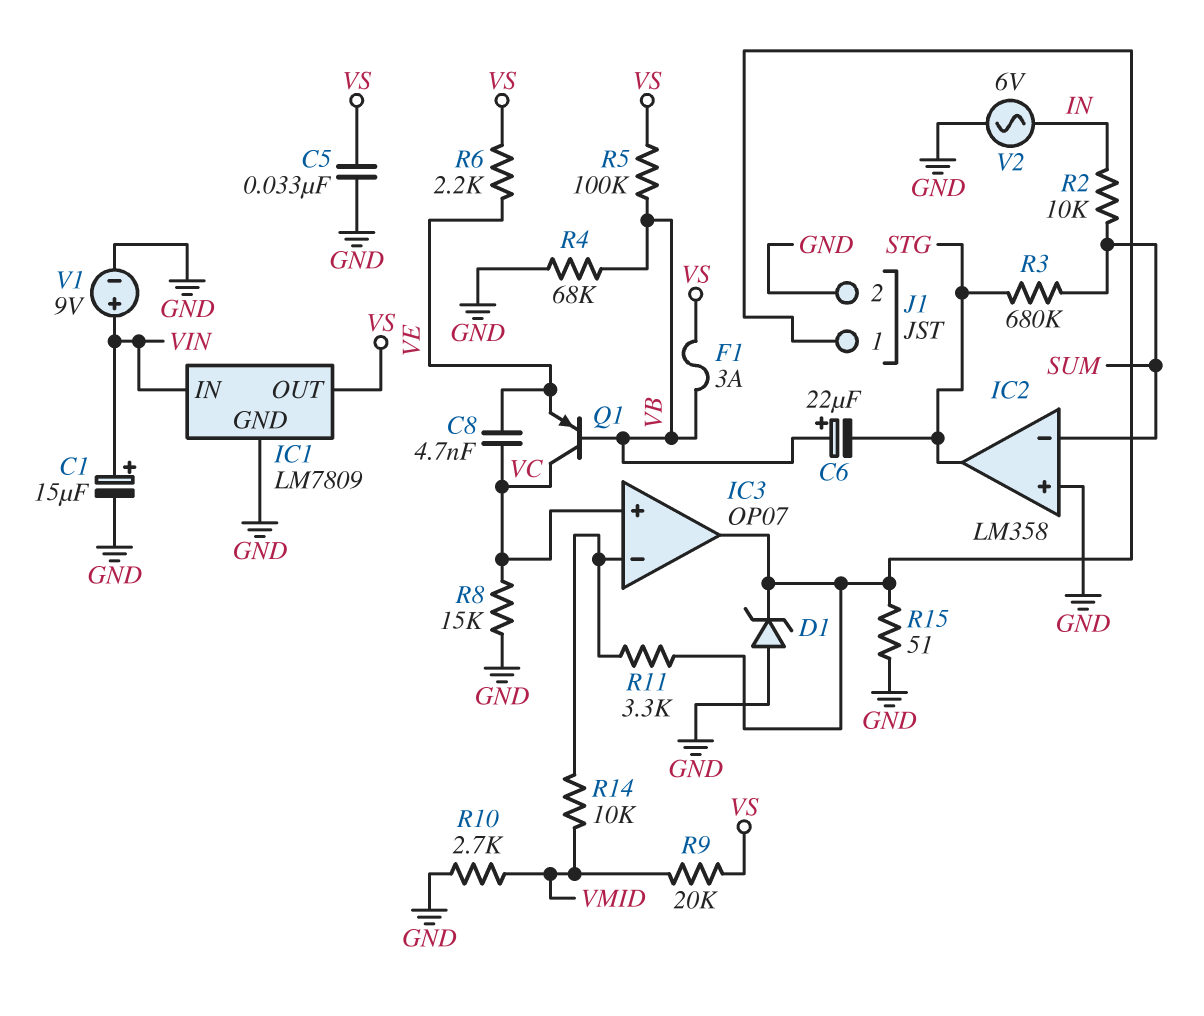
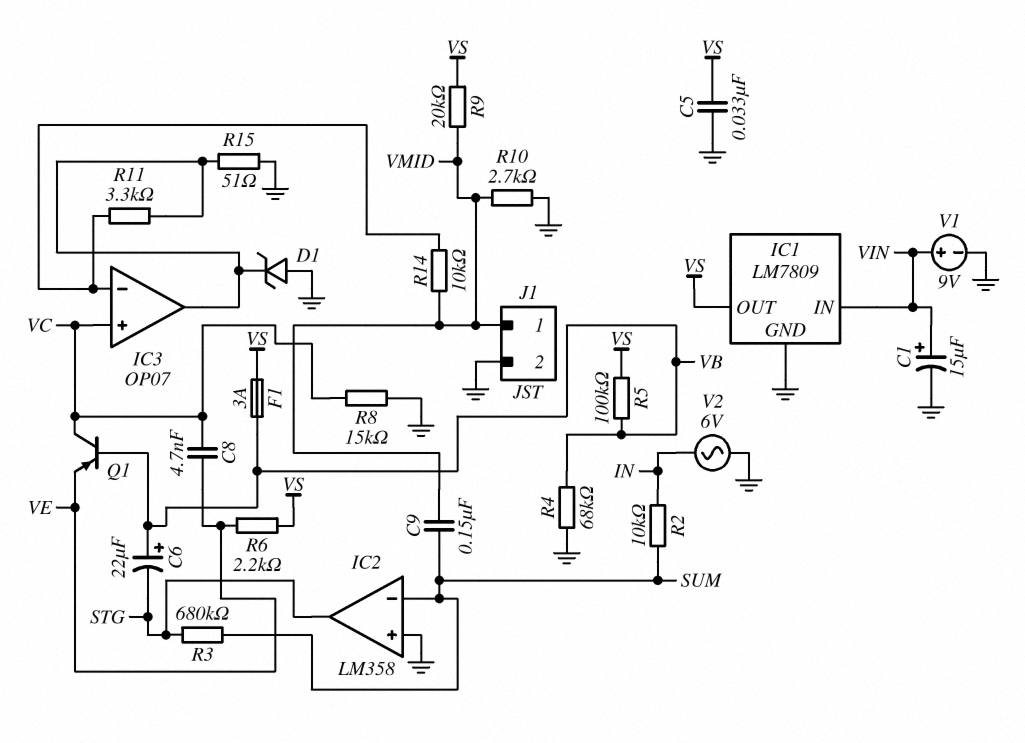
C9: none -> 150nF (SUM, VMID)
J1 pin 1: IC3/out -> VMID

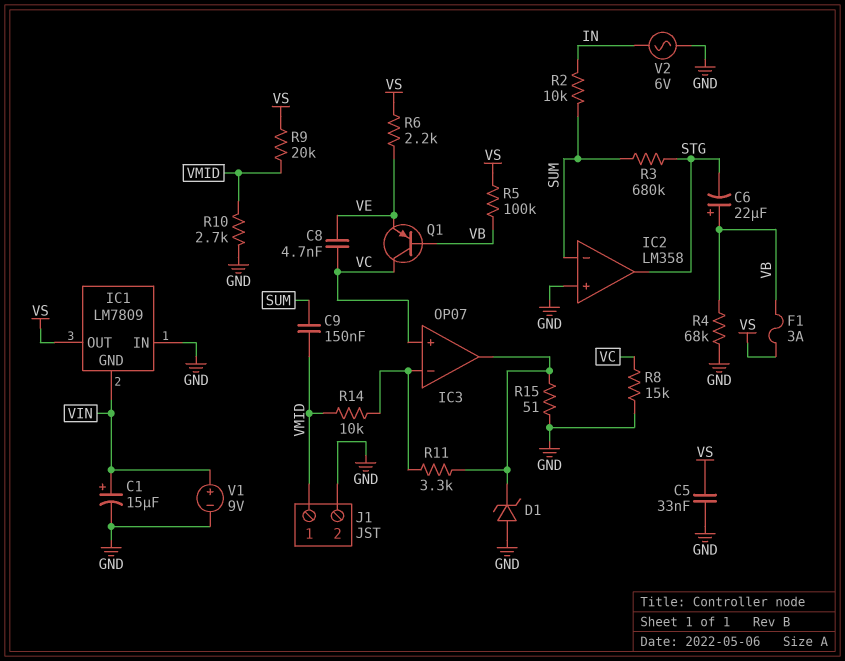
IC1 pin GND: GND -> VIN
IC1 pin IN: VIN -> GND

